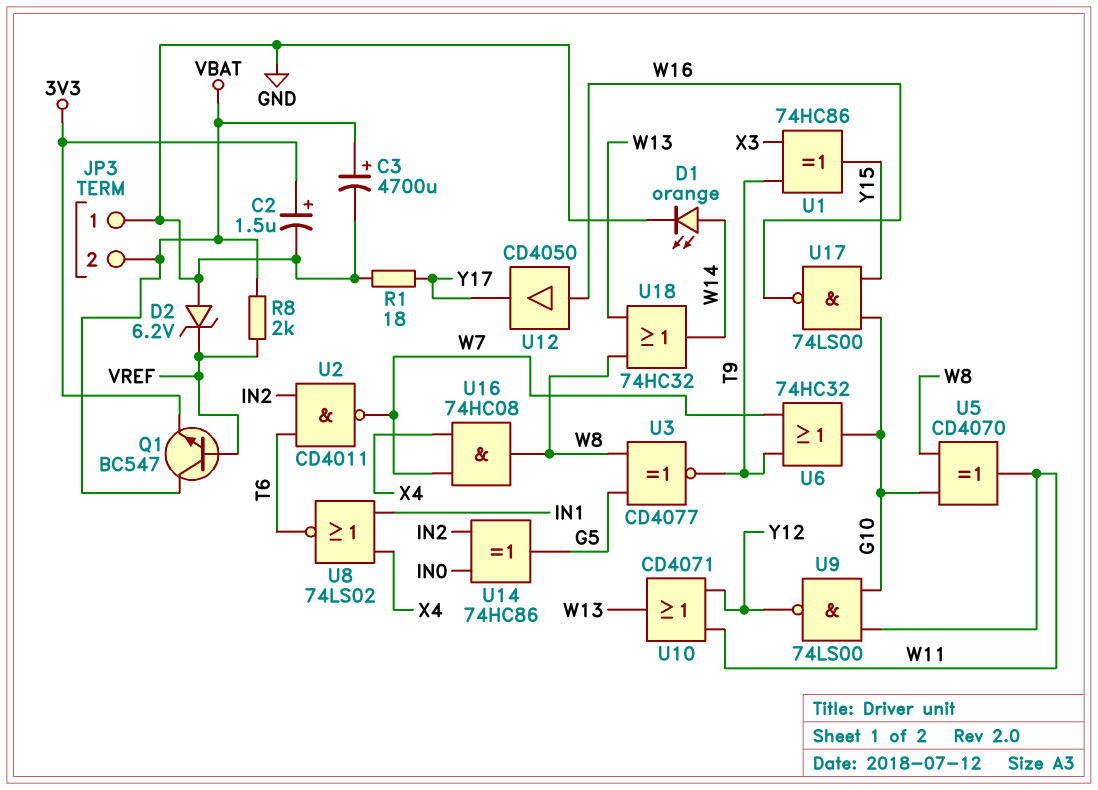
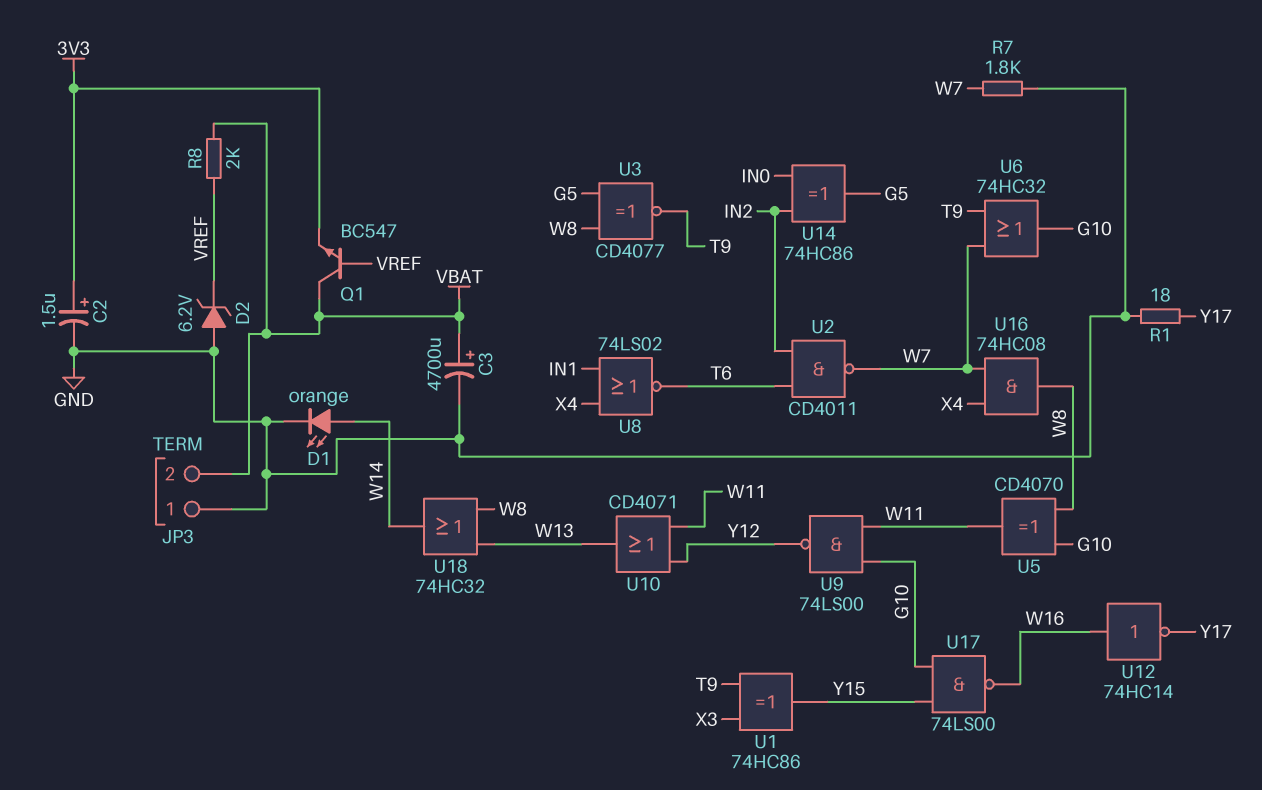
R7: none -> 1.8k (GND, W7)
U12: buffer CD4050 (in W16, out Y17) -> NOT 74HC14 (in W16, out Y17)

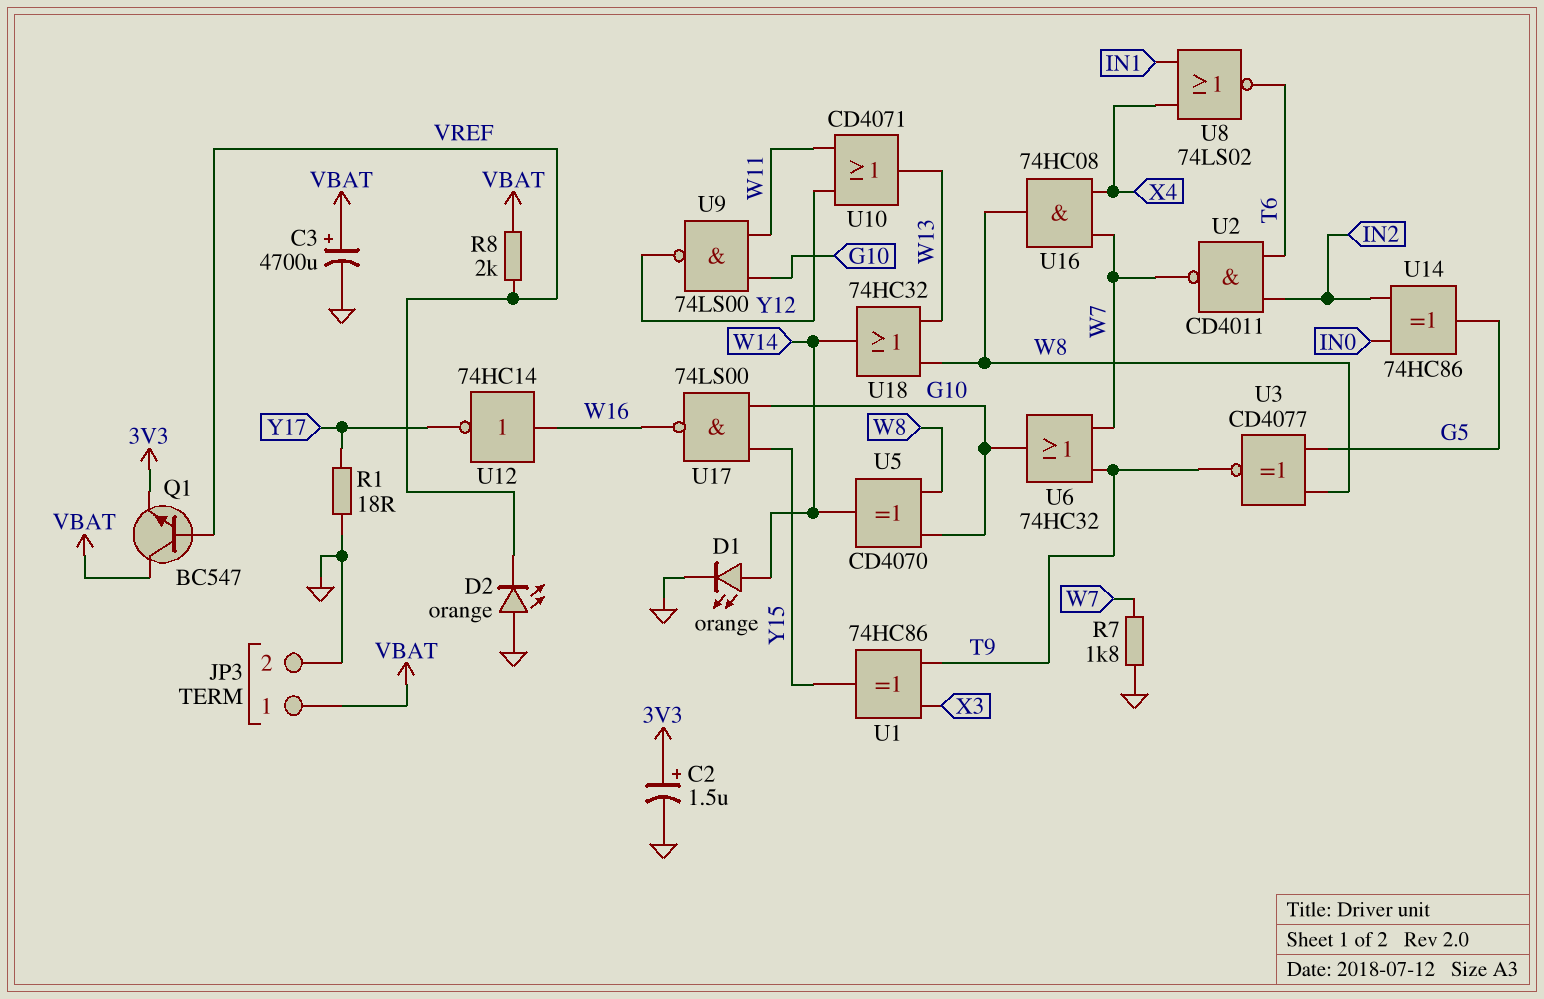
D2: zener 6.2V (A GND, K VREF) -> LED orange (A GND, K VREF)
JP3 pin 1: GND -> VBAT
JP3 pin 2: VBAT -> GND
U5: XOR CD4070 (in G10, in W8, out W11) -> XOR CD4070 (in G10, in W8, out W14)

